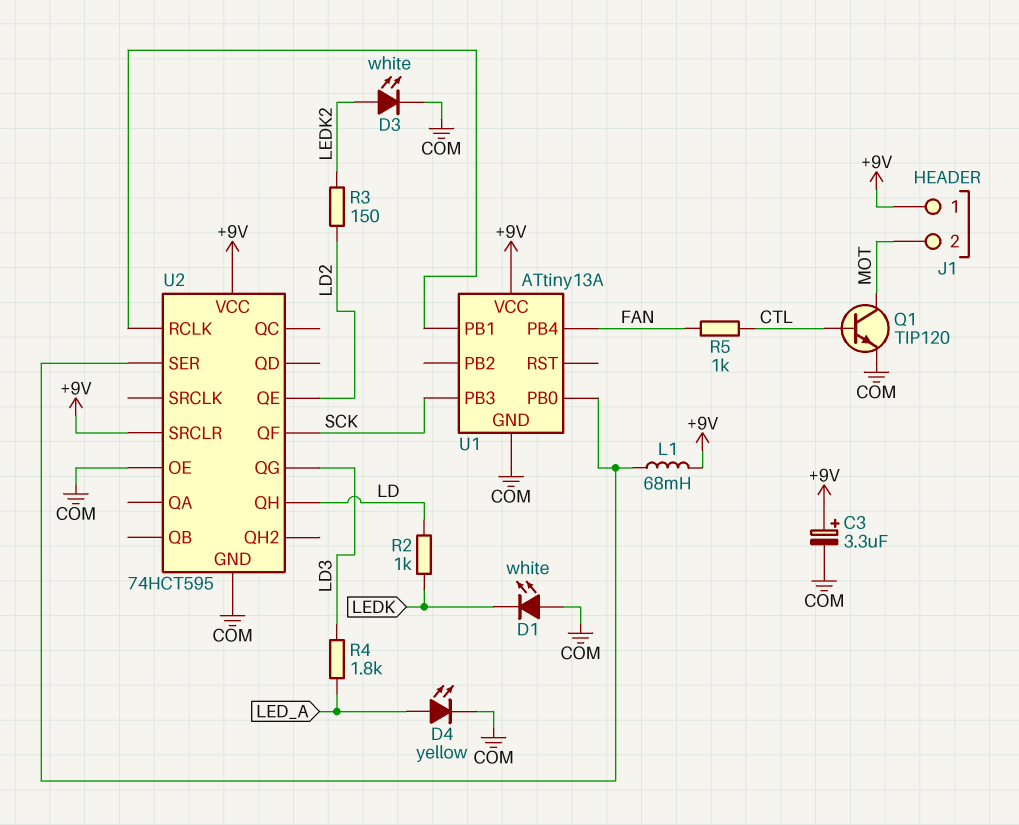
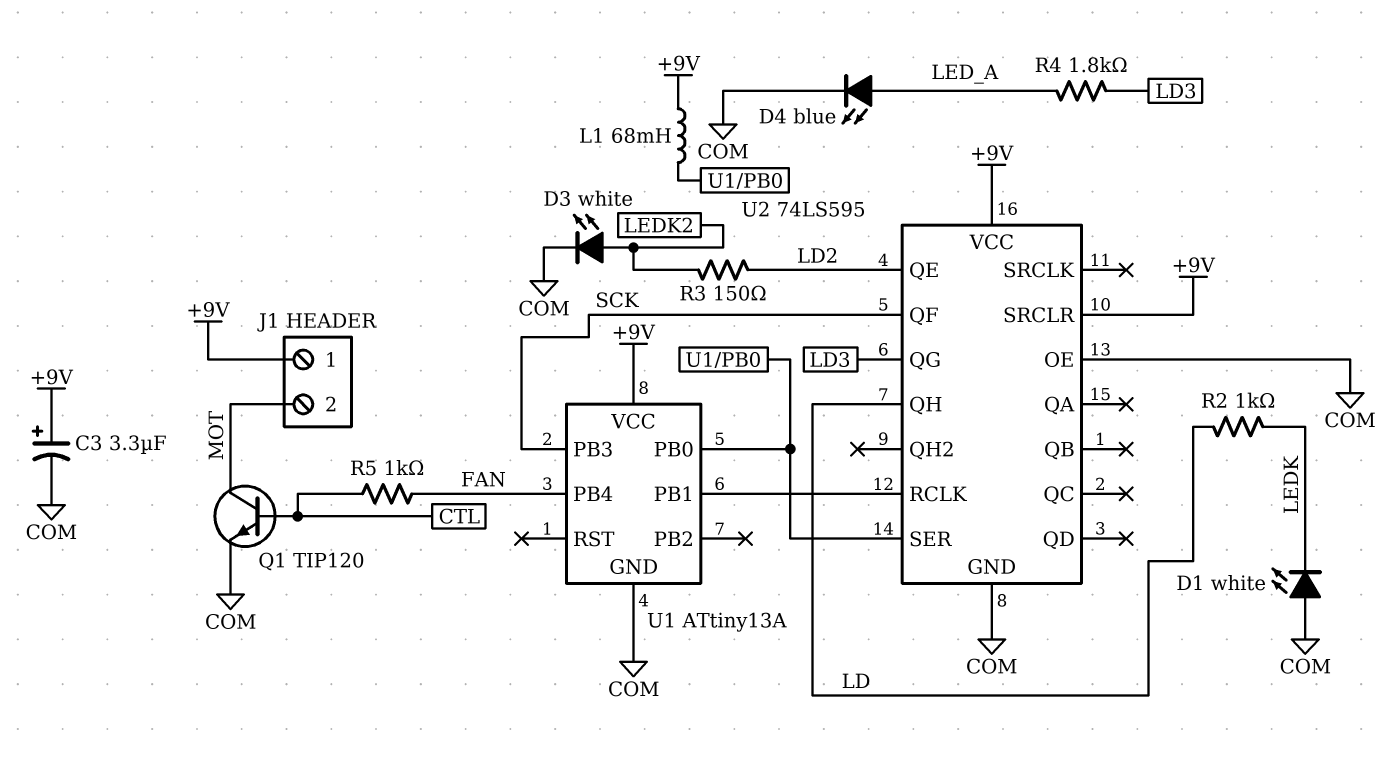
D4: LED yellow (A LED_A, K COM) -> LED blue (A LED_A, K COM)
U2: 74HCT595 -> 74LS595

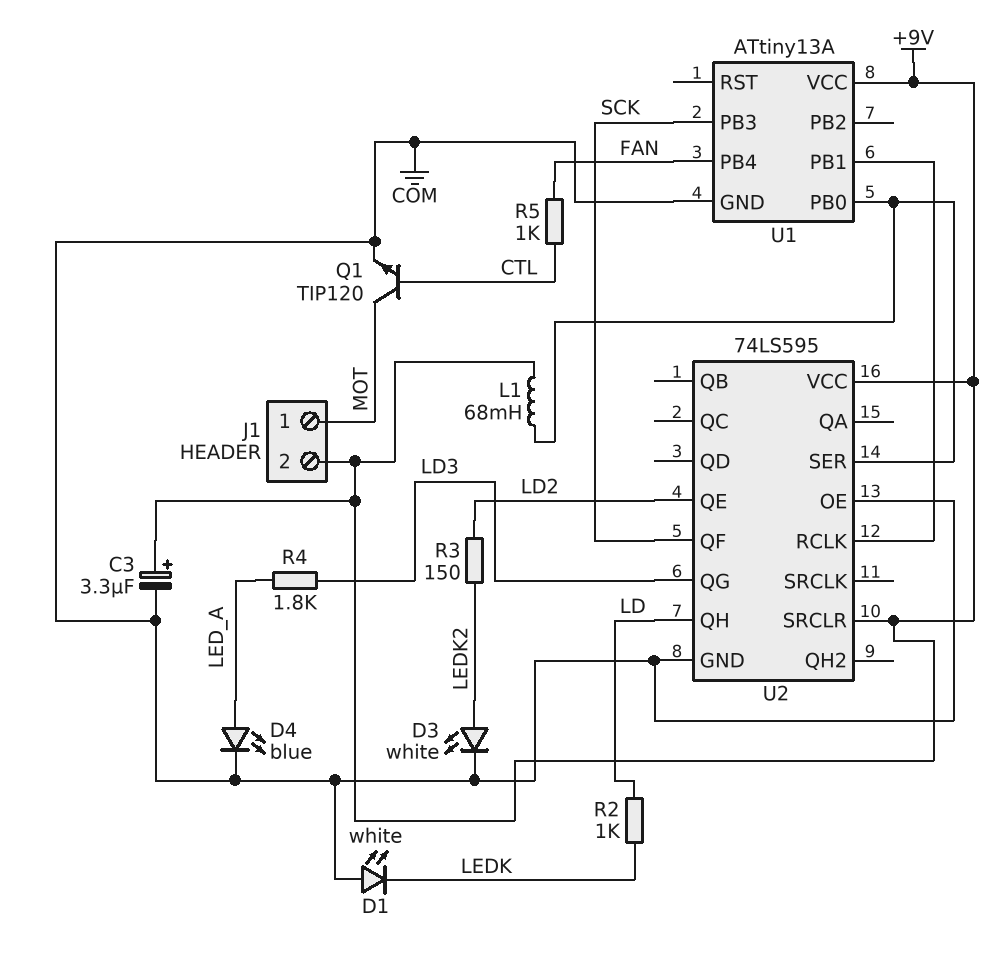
J1 pin 1: +9V -> MOT
J1 pin 2: MOT -> +9V

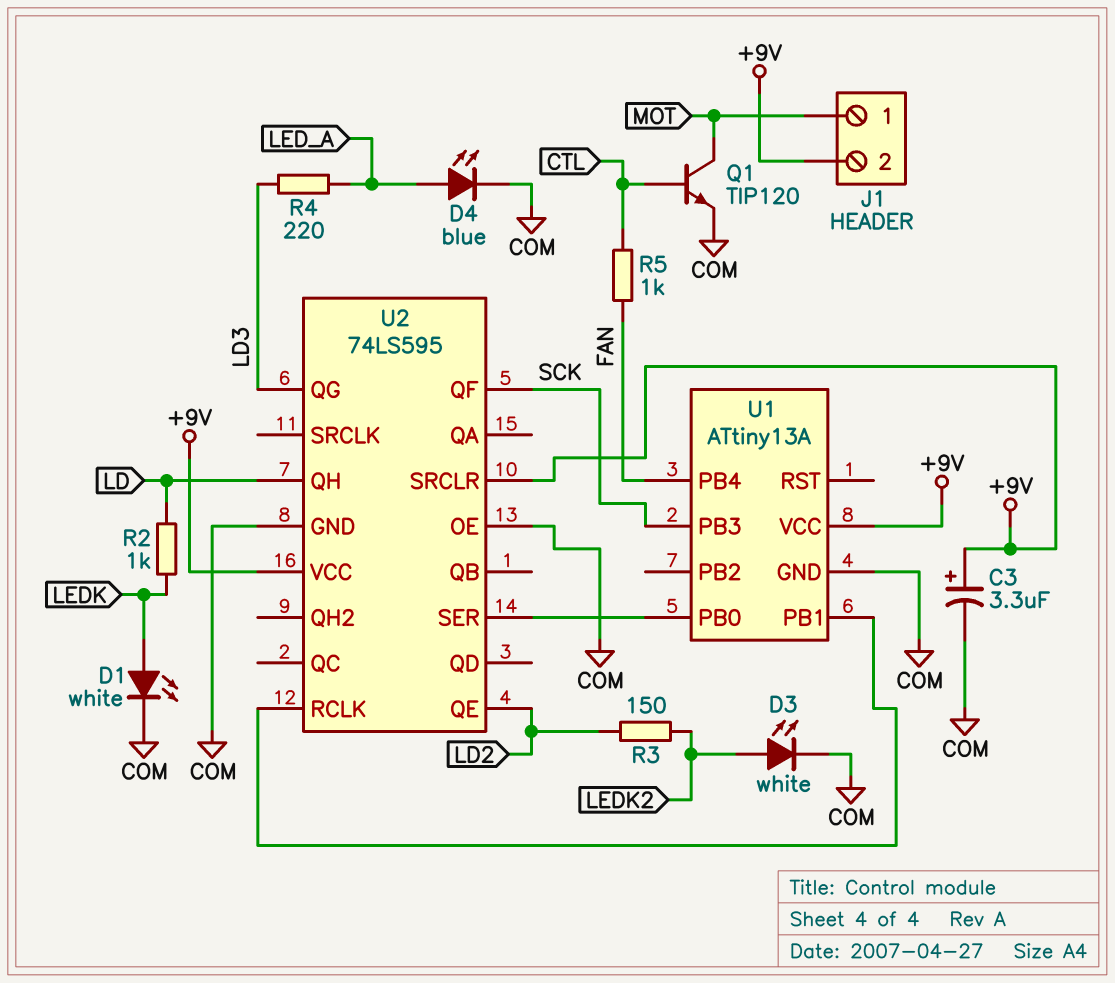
D1: LED white (A COM, K LEDK) -> LED white (A LEDK, K COM)
L1: 68mH (+9V, U1/PB0) -> none
R4: 1.8k (LD3, LED_A) -> 220 (LD3, LED_A)

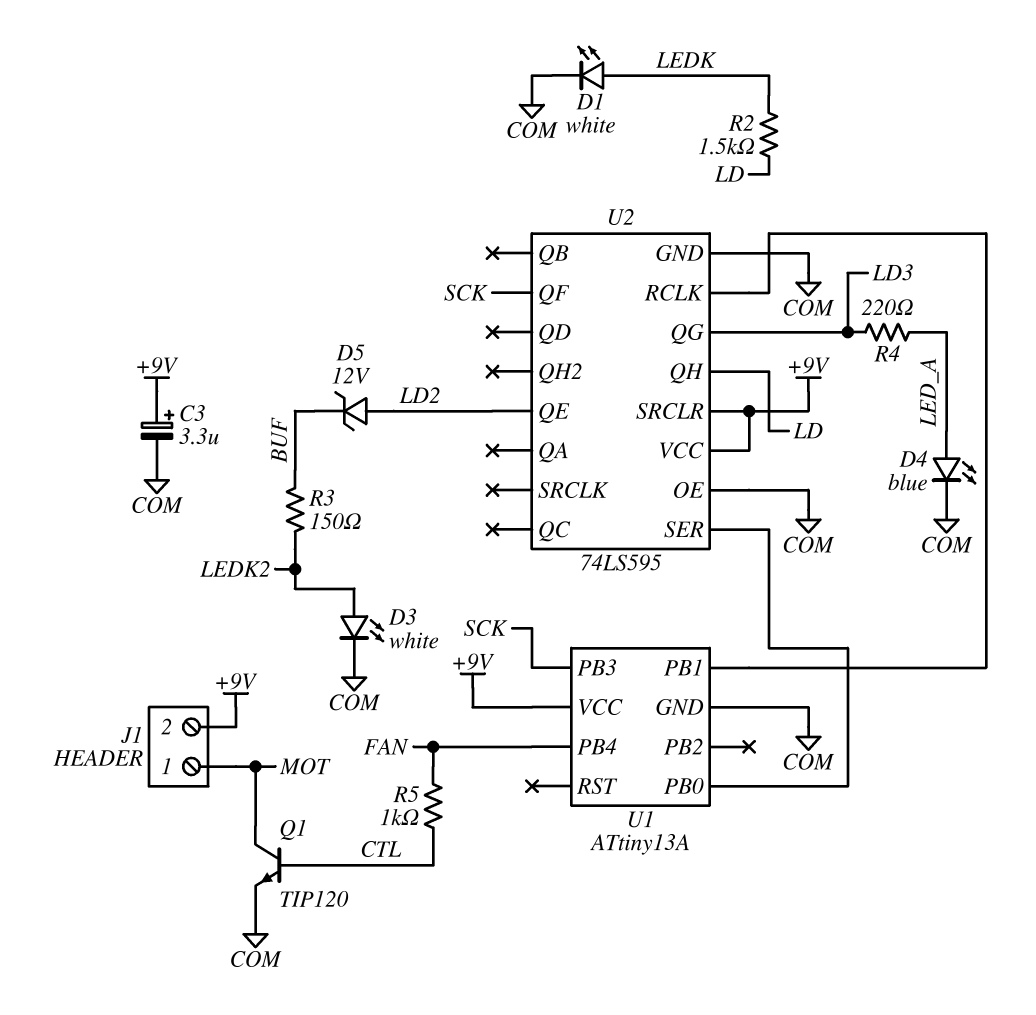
D5: none -> zener 12V (A LD2, K BUF)
R2: 1k (LD, LEDK) -> 1.5k (LD, LEDK)
R3: 150 (LD2, LEDK2) -> 150 (BUF, LEDK2)

